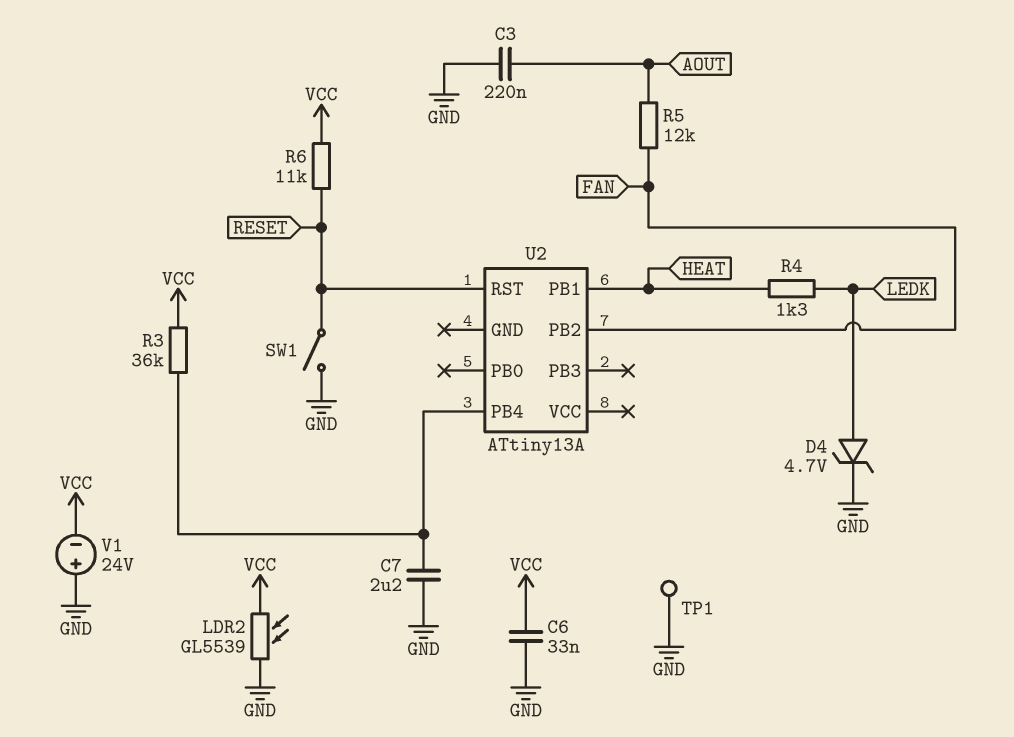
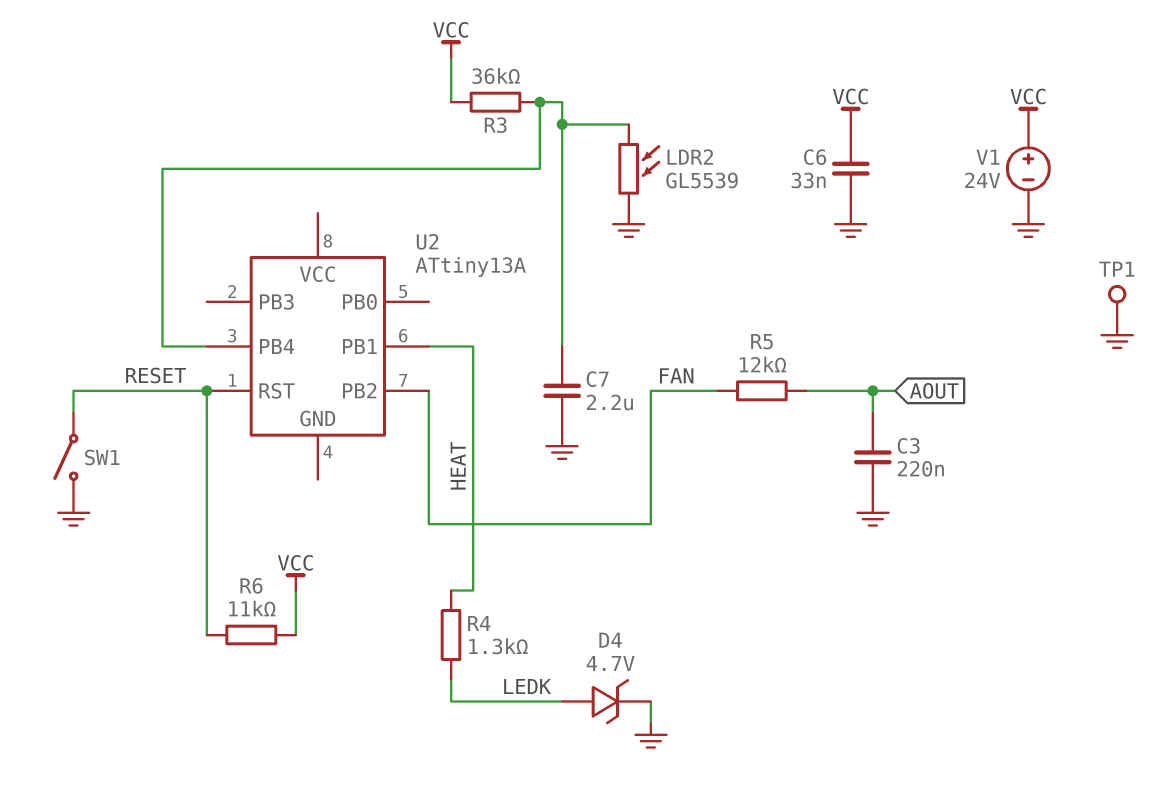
LDR2: GL5539 (GND, VCC) -> GL5539 (GND, U2/PB4)
V1: 24V (plus GND, minus VCC) -> 24V (plus VCC, minus GND)

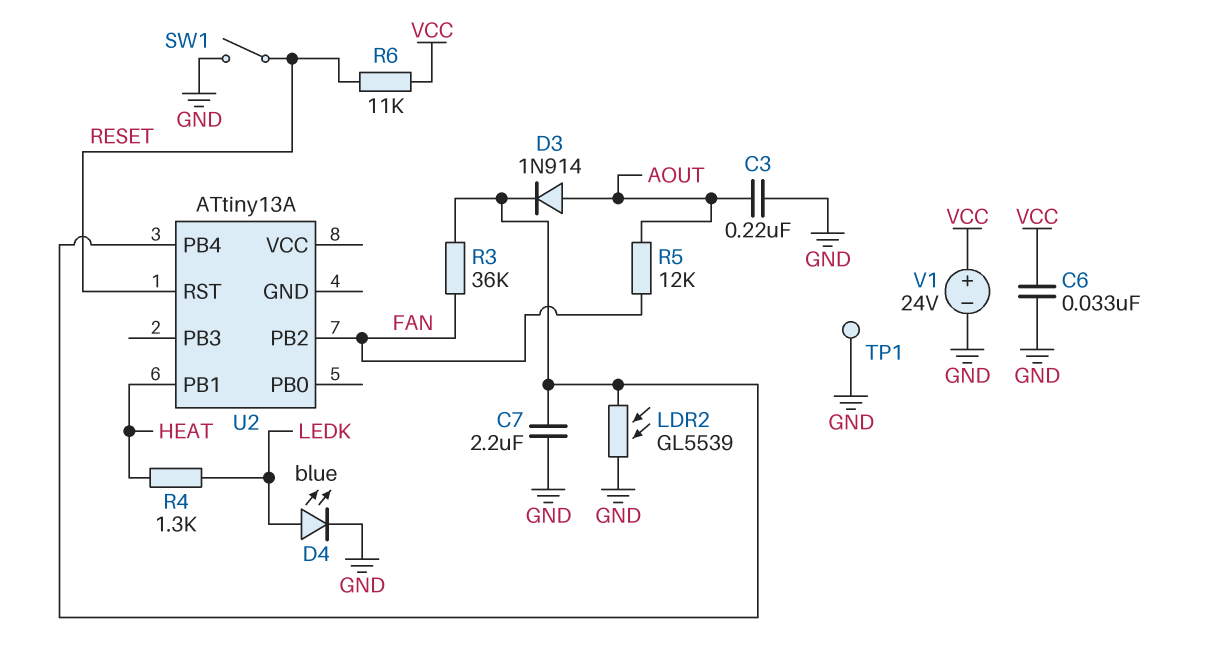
D3: none -> diode 1N914 (A AOUT, K U2/PB4)
D4: zener 4.7V (A LEDK, K GND) -> LED blue (A LEDK, K GND)
R3: 36k (U2/PB4, VCC) -> 36k (FAN, U2/PB4)

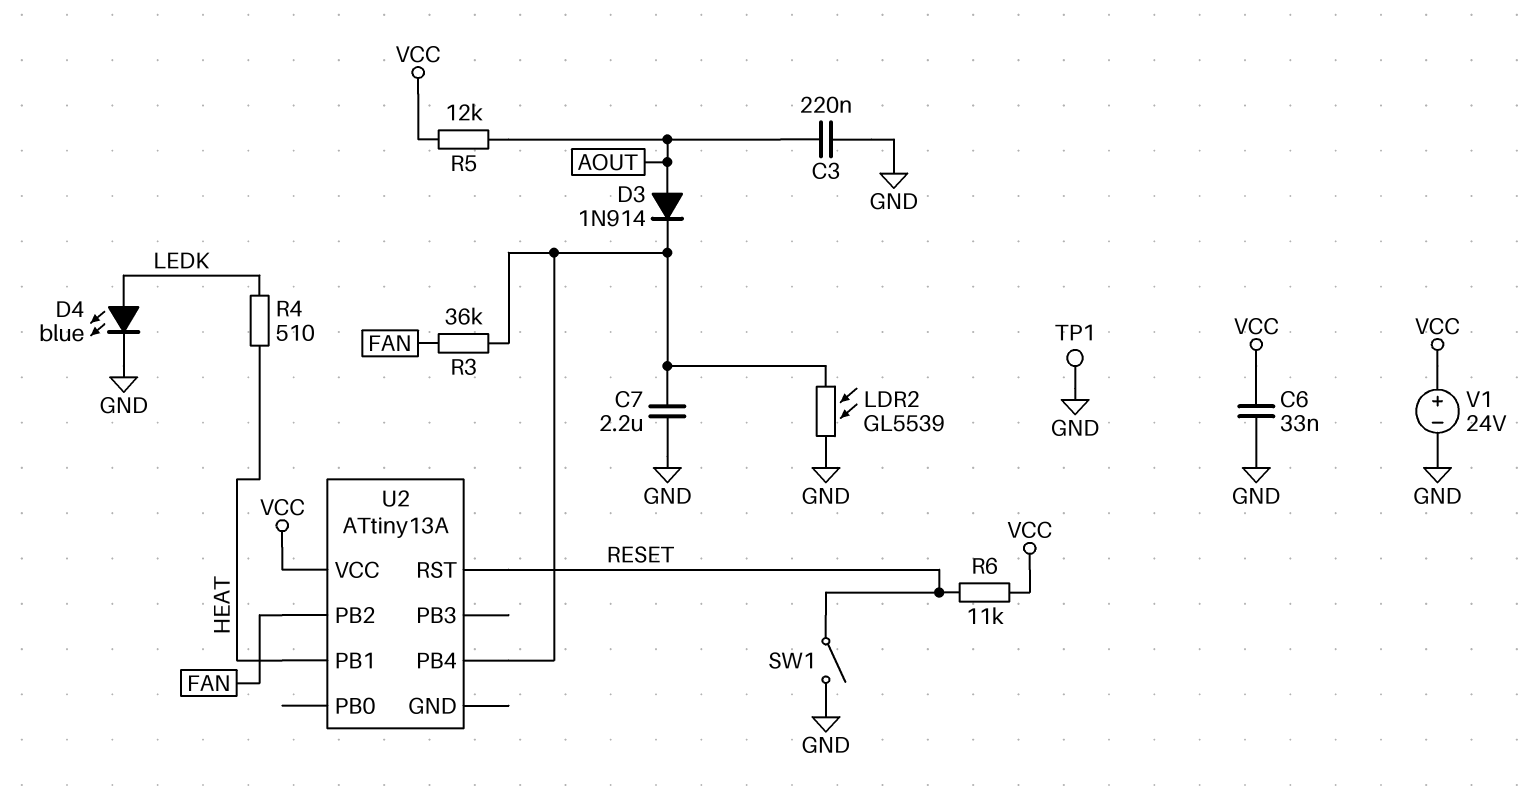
R4: 1.3k (HEAT, LEDK) -> 510 (HEAT, LEDK)
R5: 12k (AOUT, FAN) -> 12k (AOUT, VCC)
U2 pin VCC: none -> VCC

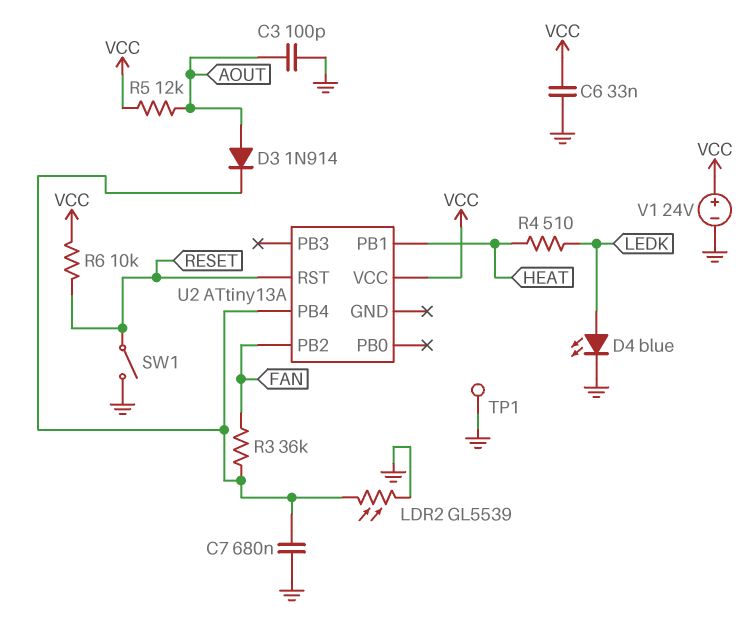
C3: 220nF (AOUT, GND) -> 100pF (AOUT, GND)
C7: 2.2uF (GND, U2/PB4) -> 680nF (GND, U2/PB4)
R6: 11k (RESET, VCC) -> 10k (RESET, VCC)

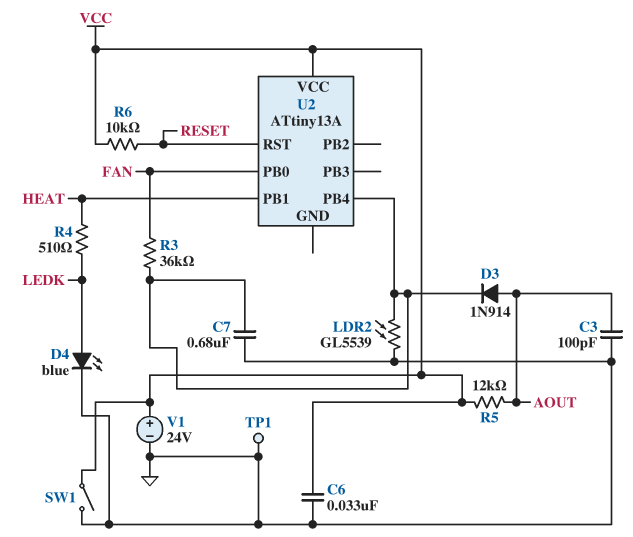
SW1: switch (GND, RESET) -> switch (GND, VCC)
U2 pin PB0: none -> FAN
U2 pin PB2: FAN -> none

